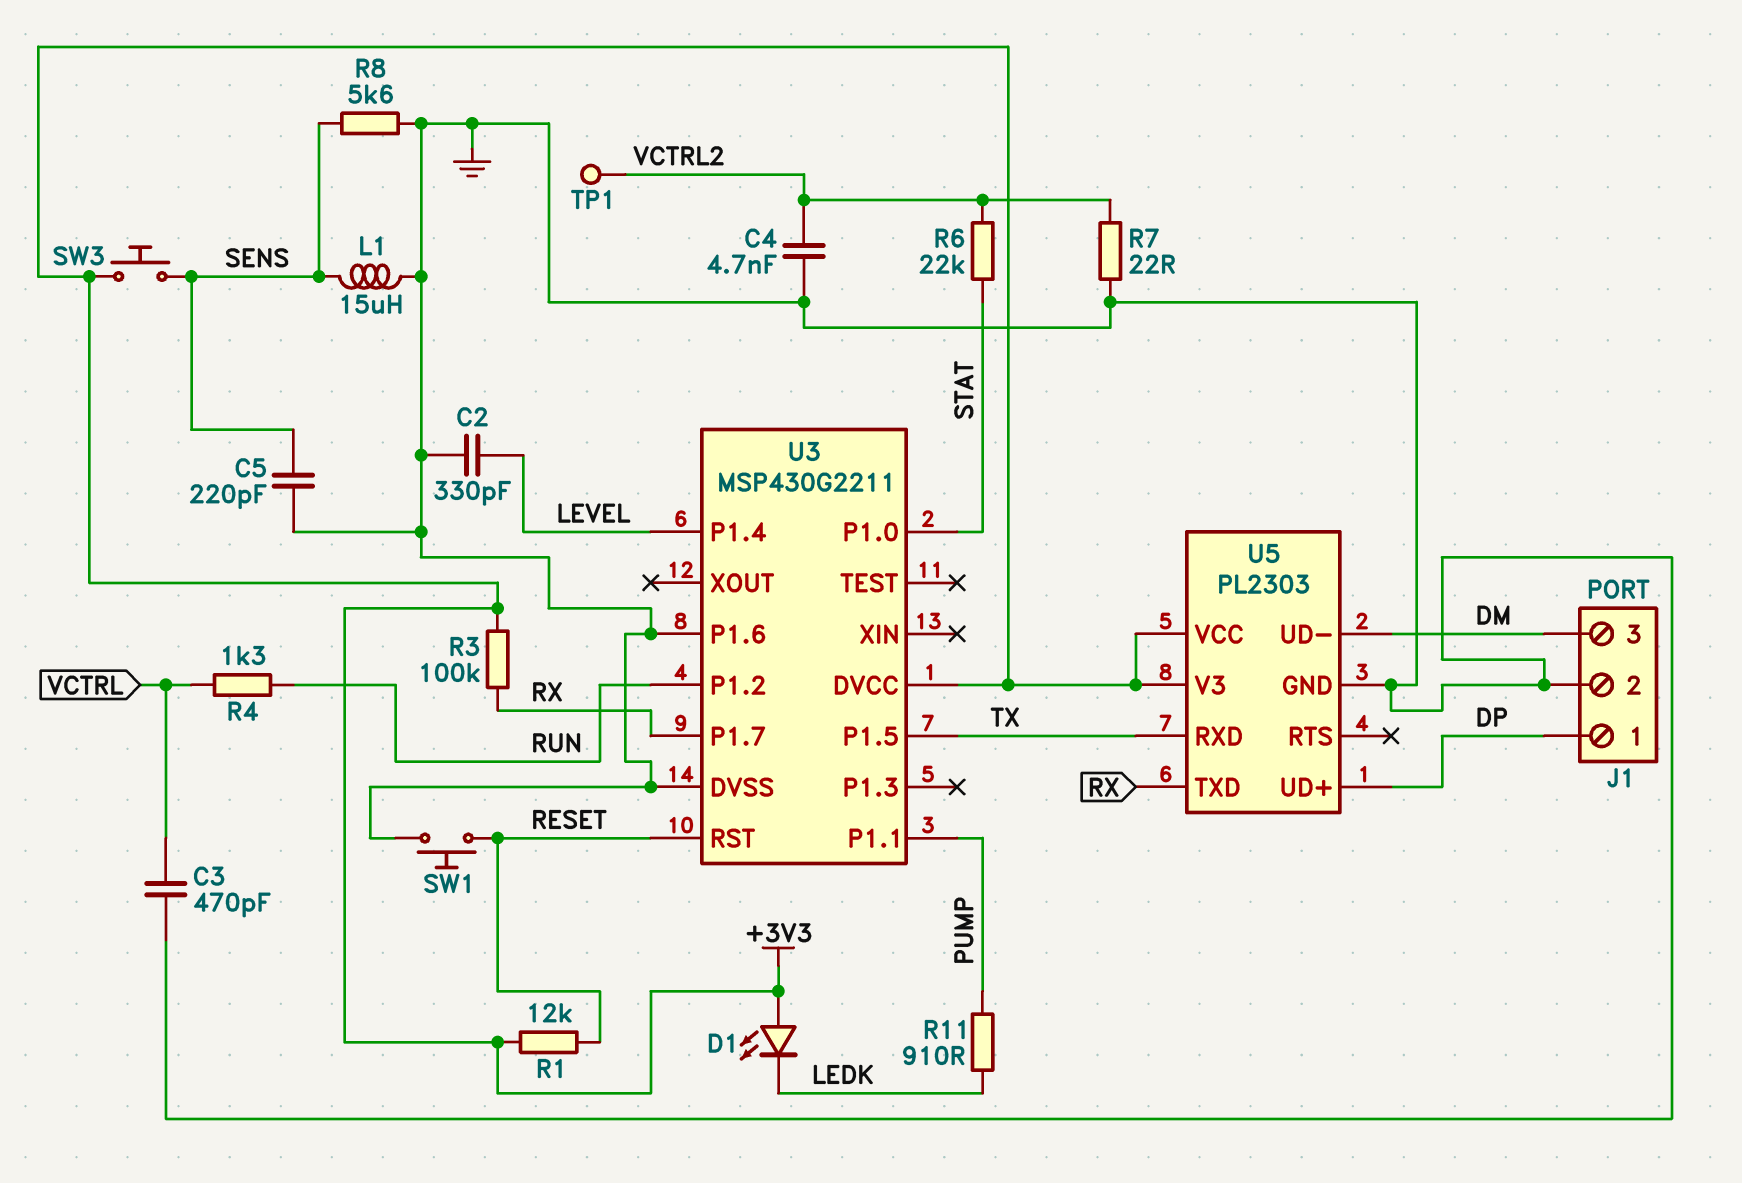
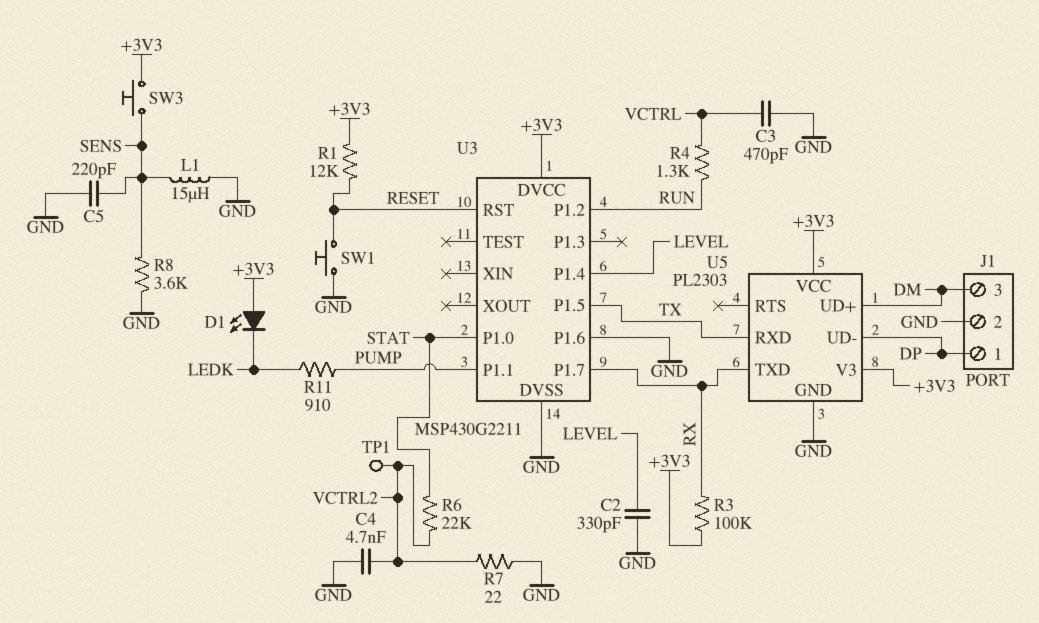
R8: 5.6k (GND, SENS) -> 3.6k (GND, SENS)
U5 pin UD+: DP -> DM
U5 pin UD-: DM -> DP

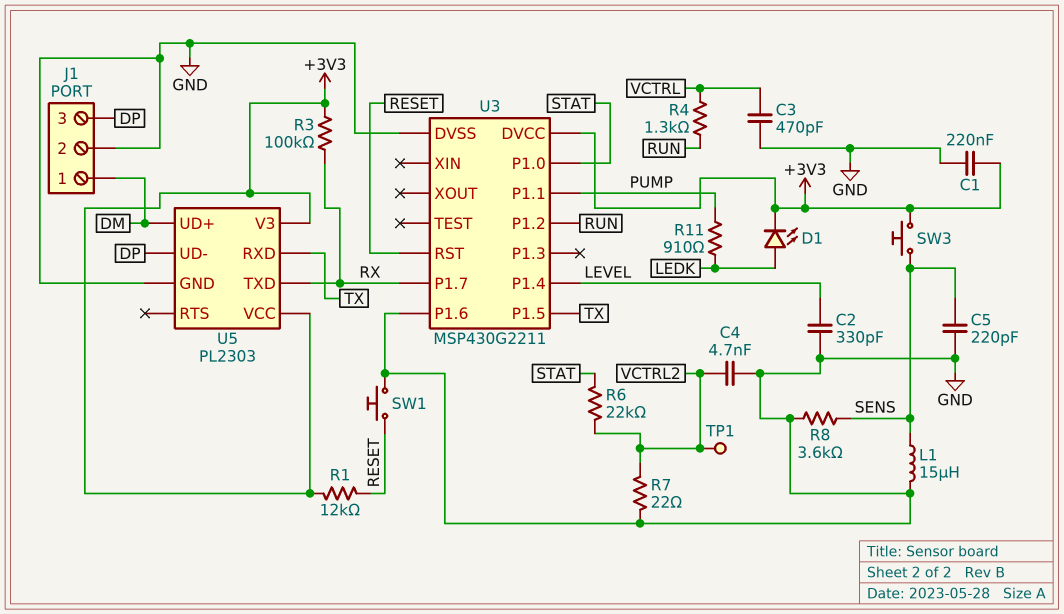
C1: none -> 220nF (+3V3, GND)
D1: LED (A +3V3, K LEDK) -> LED (A LEDK, K +3V3)
J1 pin 1: DP -> DM
J1 pin 3: DM -> DP

